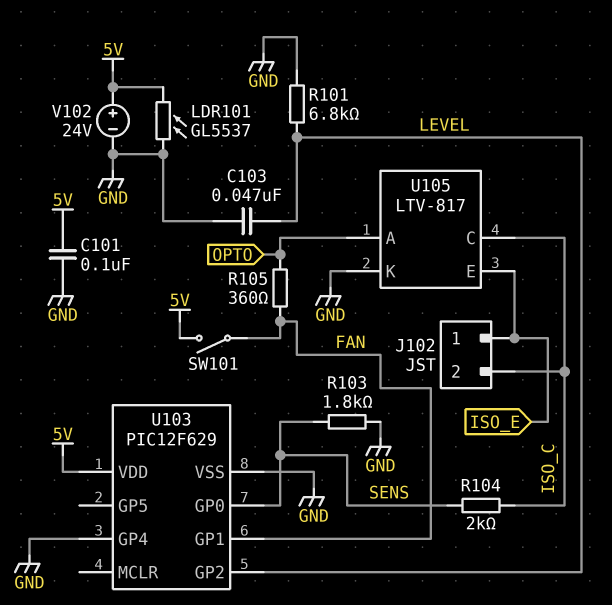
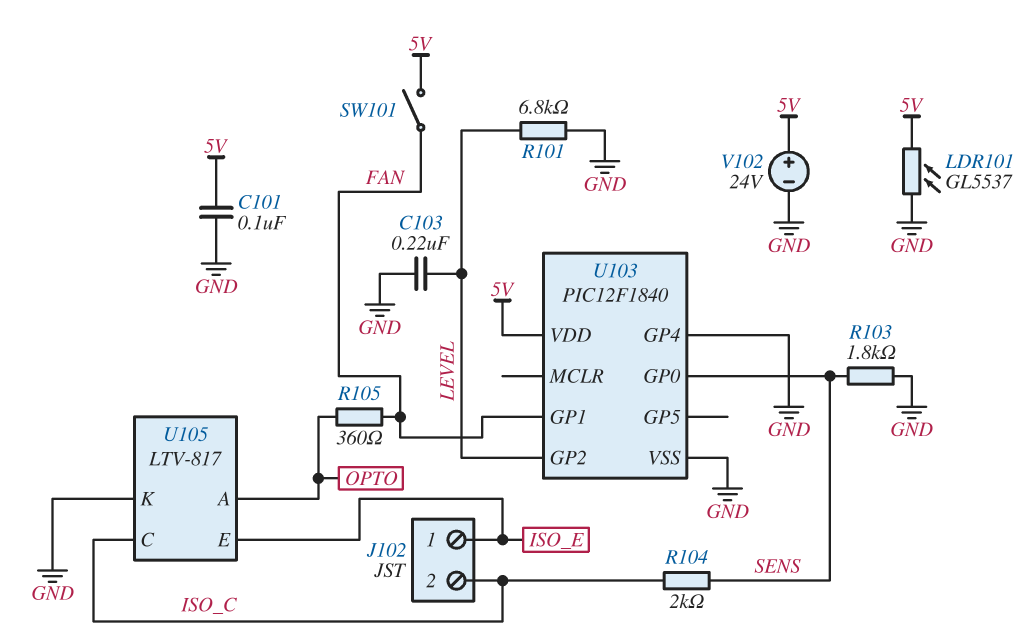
C103: 47nF (GND, LEVEL) -> 220nF (GND, LEVEL)
U103: PIC12F629 -> PIC12F1840

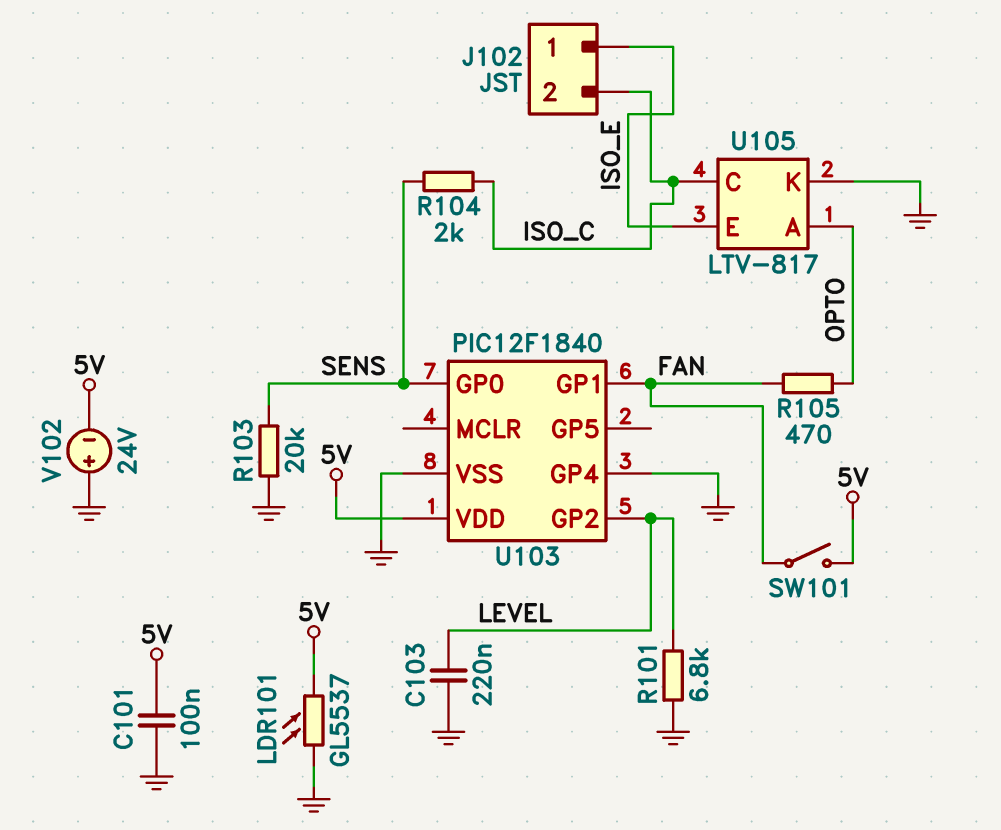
R103: 1.8k (GND, SENS) -> 20k (GND, SENS)
R105: 360 (FAN, OPTO) -> 470 (FAN, OPTO)
V102: 24V (plus 5V, minus GND) -> 24V (plus GND, minus 5V)

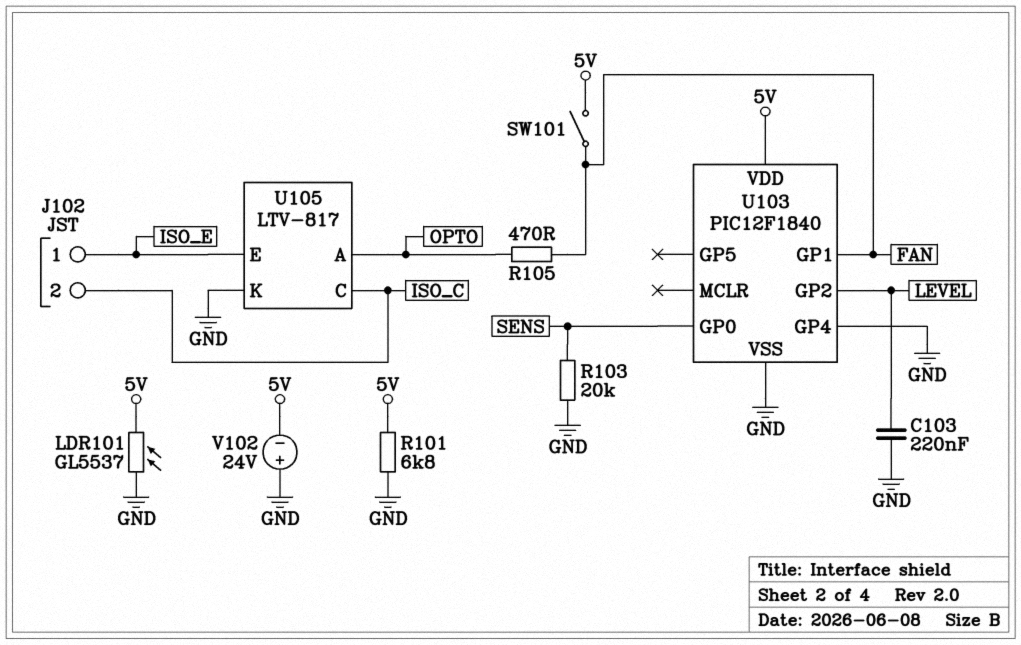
C101: 100nF (5V, GND) -> none
R101: 6.8k (GND, LEVEL) -> 6.8k (5V, GND)
R104: 2k (ISO_C, SENS) -> none

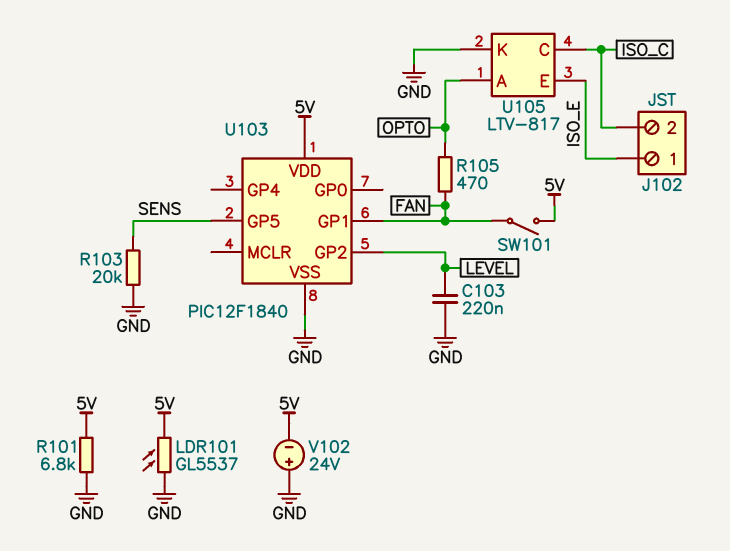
U103 pin GP0: SENS -> none
U103 pin GP4: GND -> none
U103 pin GP5: none -> SENS

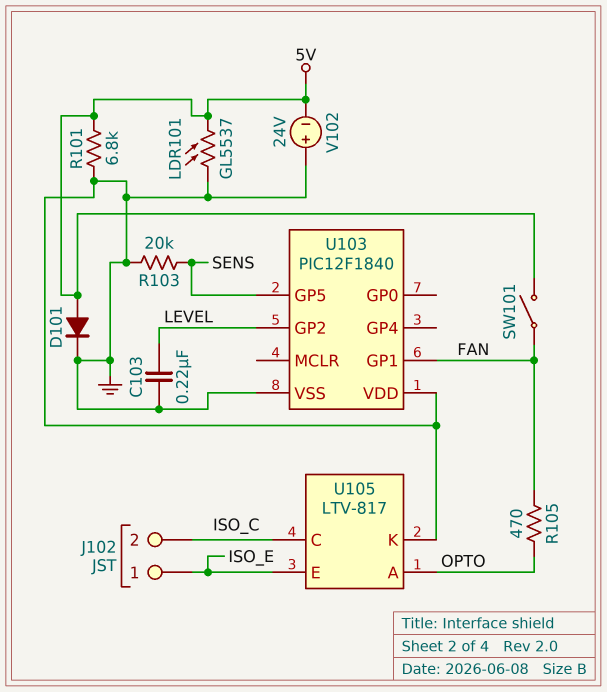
D101: none -> diode (A 5V, K GND)
U103 pin VDD: 5V -> GND

